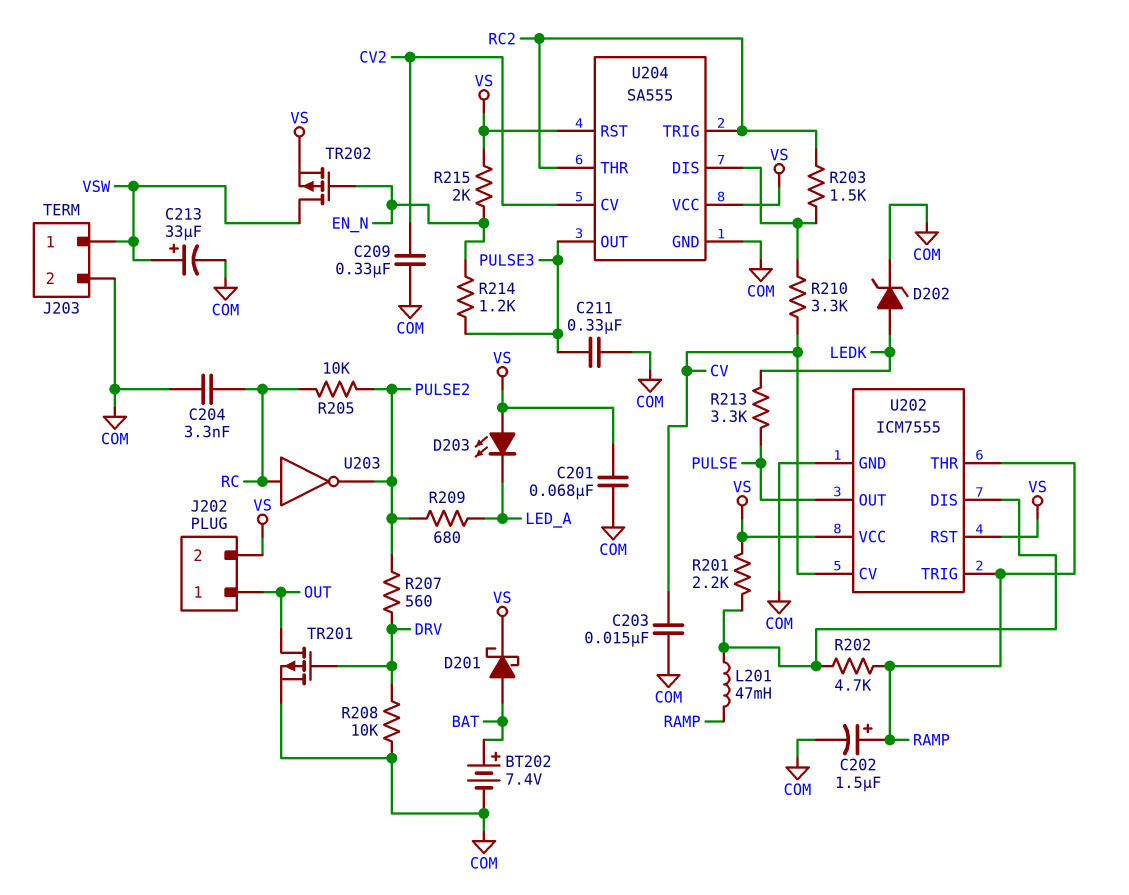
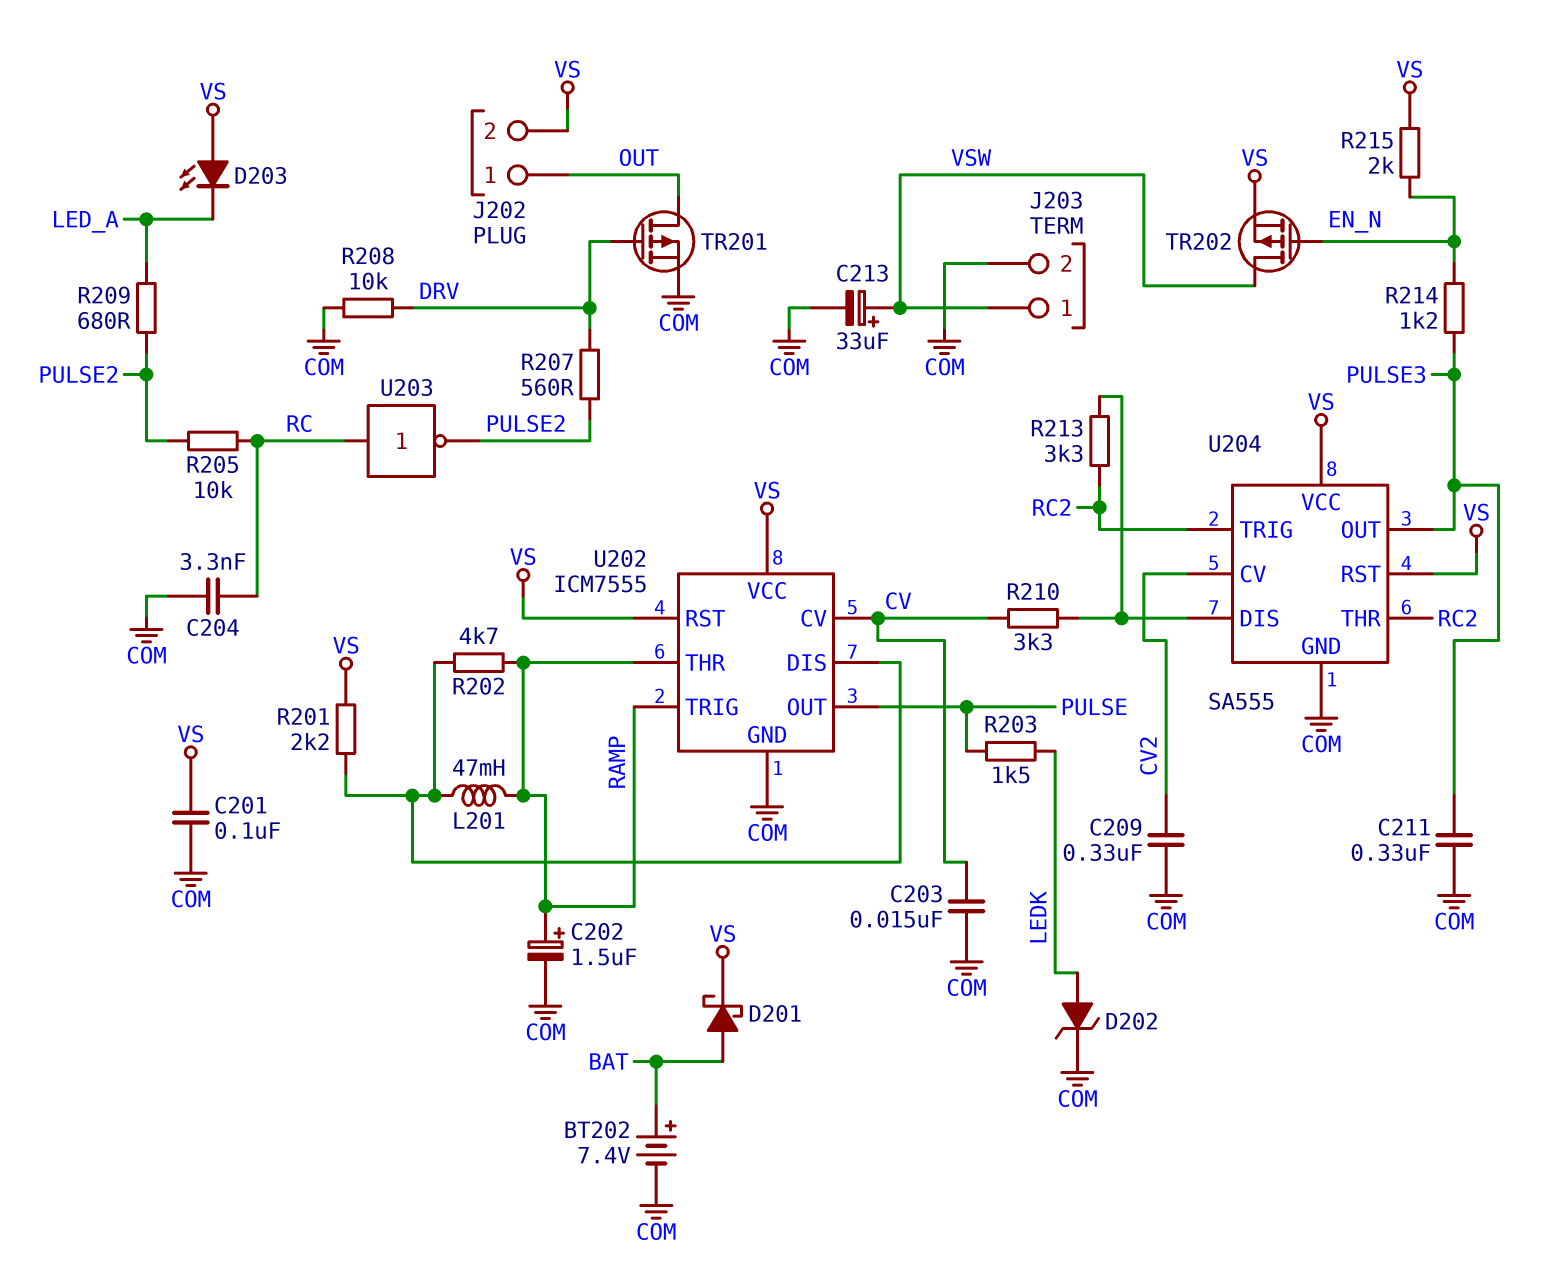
C201: 68nF (COM, VS) -> 100nF (COM, VS)
R203: 1.5k (RC2, U204/DIS) -> 1.5k (LEDK, PULSE)
R213: 3.3k (LEDK, PULSE) -> 3.3k (RC2, U204/DIS)

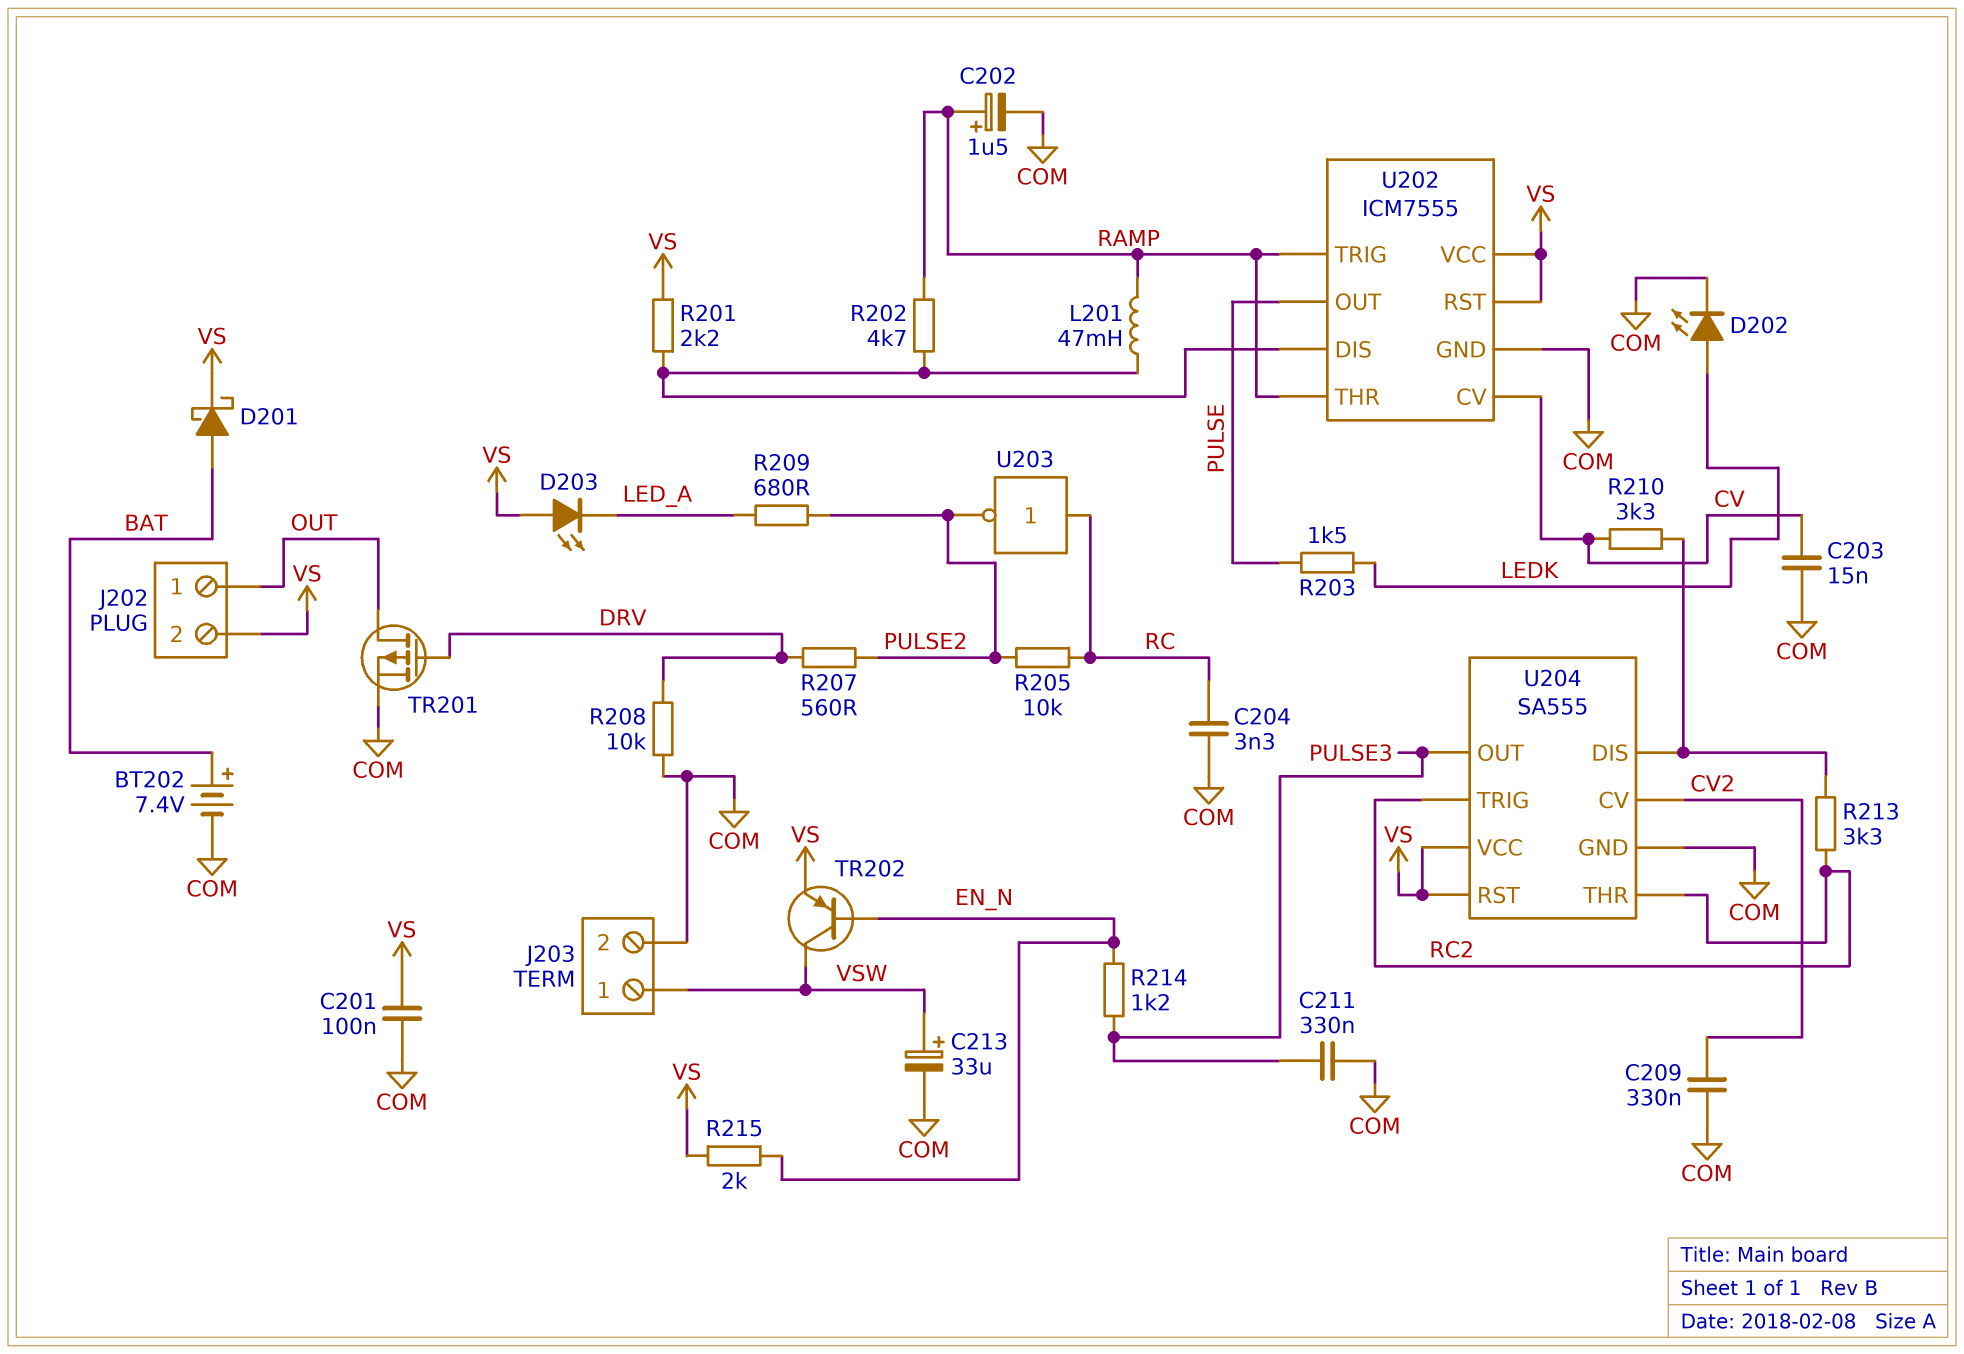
D202: zener (A LEDK, K COM) -> LED (A LEDK, K COM)
TR202: PMOS (G EN_N, D VSW, S VS) -> PNP (B EN_N, C VSW, E VS)

